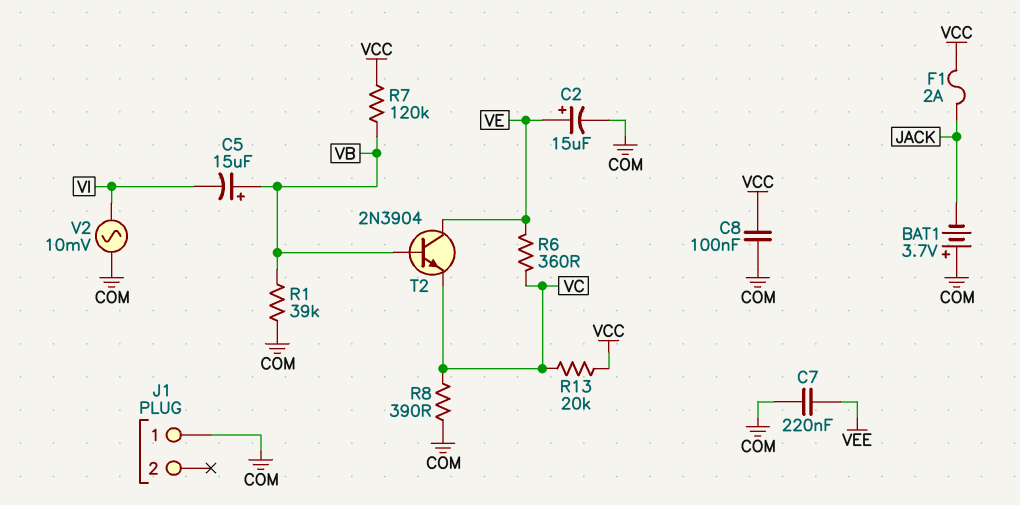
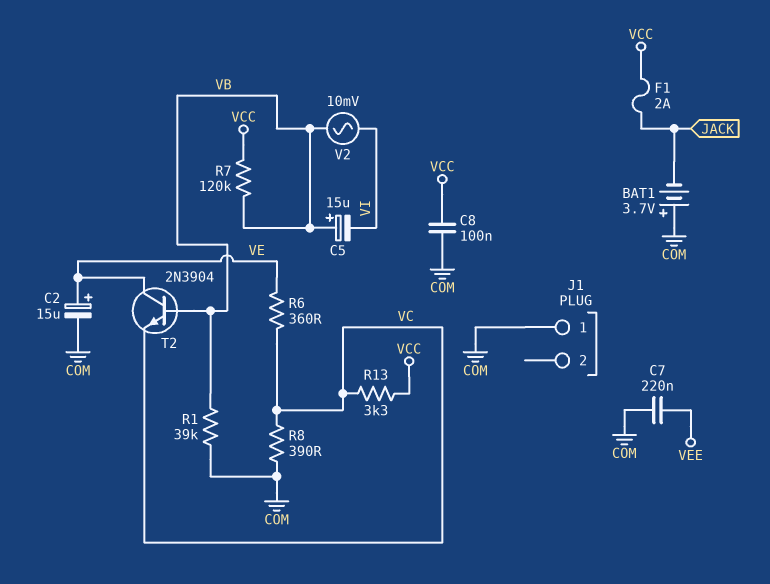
R13: 20k (VC, VCC) -> 3.3k (VC, VCC)
V2: AC 10mV (COM, VI) -> AC 10mV (VB, VI)

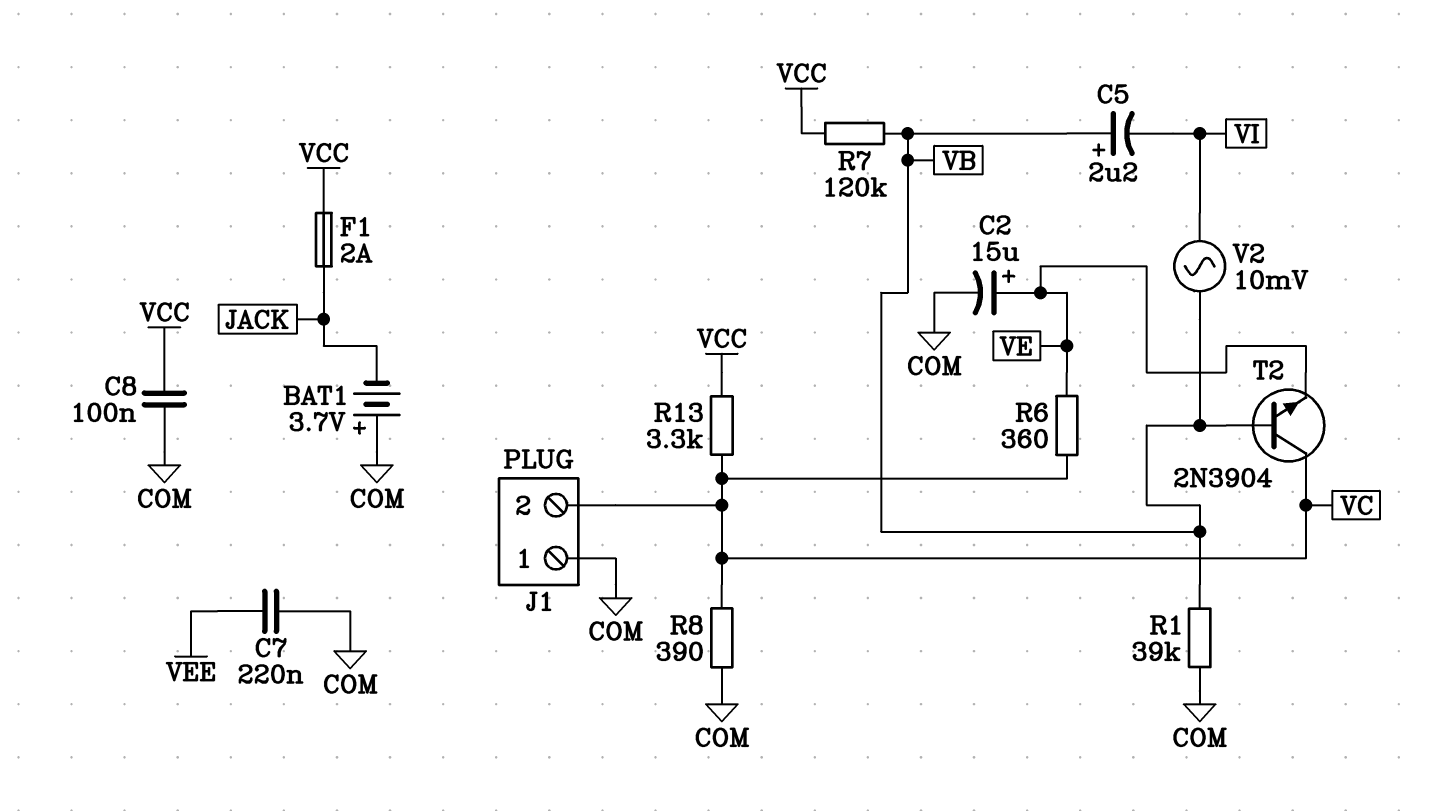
C5: 15uF (plus VB, minus VI) -> 2.2uF (plus VB, minus VI)
J1 pin 2: none -> VC
T2: NPN 2N3904 (B VB, C VE, E VC) -> NPN 2N3904 (B VB, C VC, E VE)

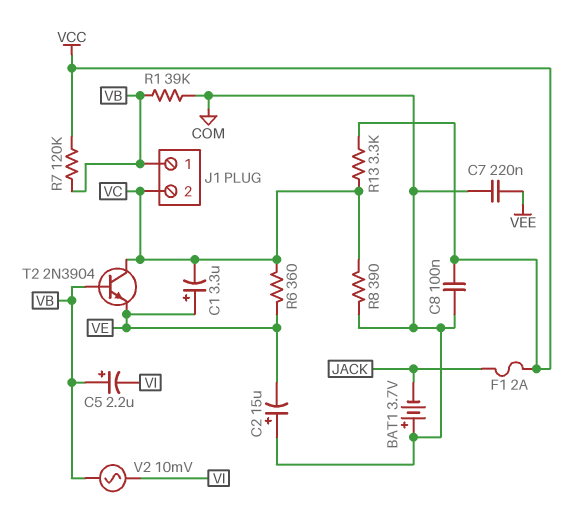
C1: none -> 3.3uF (plus VE, minus VC)
C2: 15uF (plus VE, minus COM) -> 15uF (plus COM, minus VE)
J1 pin 1: COM -> VB

